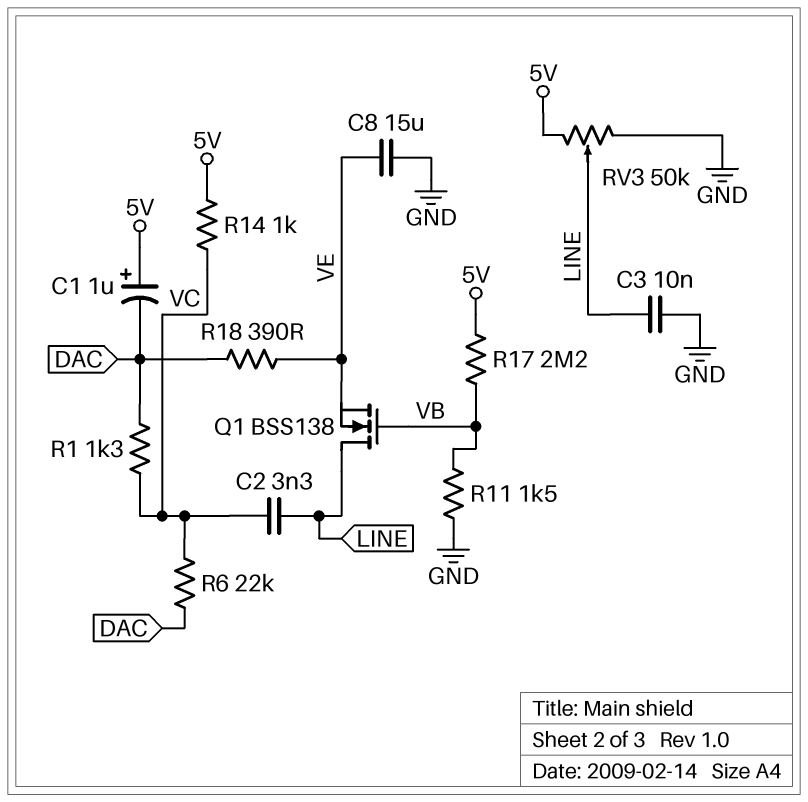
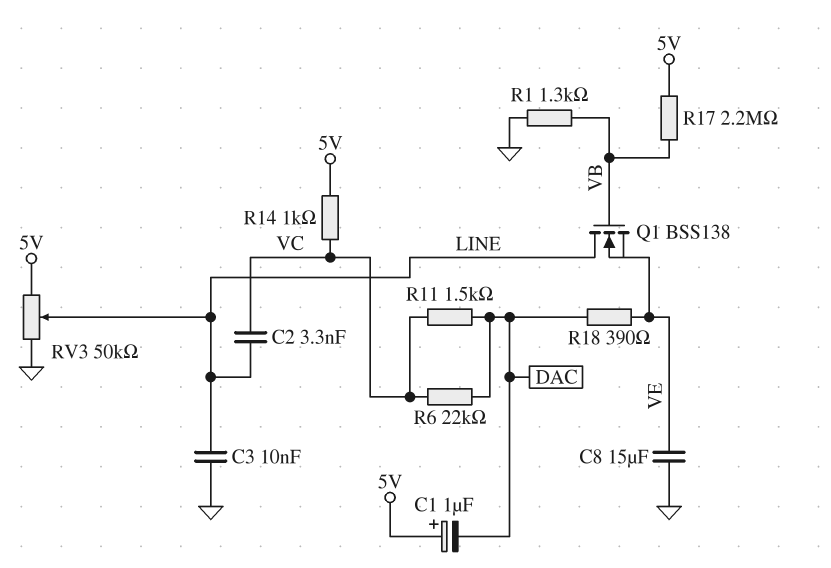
R1: 1.3k (DAC, VC) -> 1.3k (GND, VB)
R11: 1.5k (GND, VB) -> 1.5k (DAC, VC)

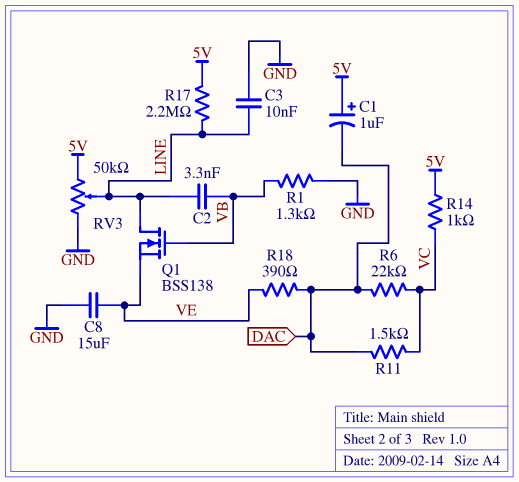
C2: 3.3nF (LINE, VC) -> 3.3nF (LINE, VB)
R17: 2.2M (5V, VB) -> 2.2M (5V, LINE)

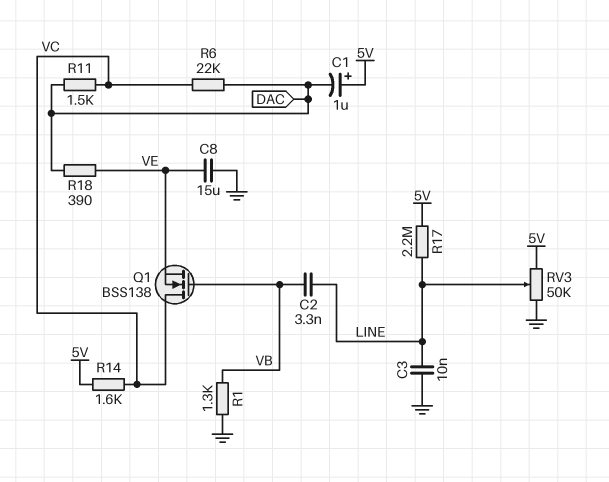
Q1: NMOS BSS138 (G VB, D LINE, S VE) -> NMOS BSS138 (G VB, D VC, S VE)
R14: 1k (5V, VC) -> 1.6k (5V, VC)

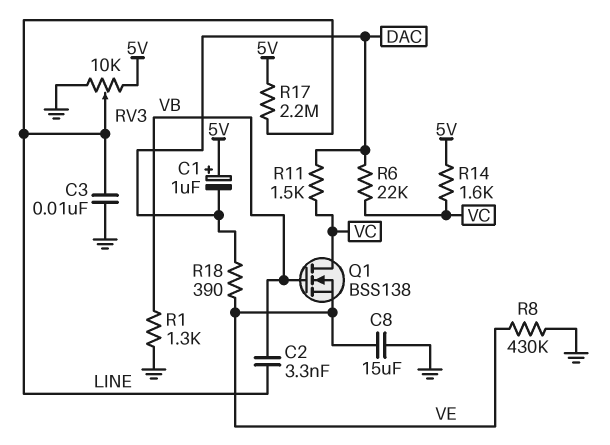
R8: none -> 430k (GND, VE)
RV3: 50k (5V, GND, wiper LINE) -> 10k (5V, GND, wiper LINE)

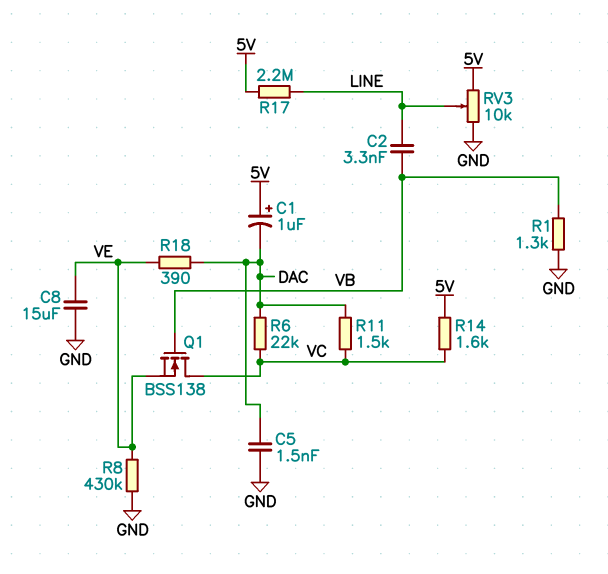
C3: 10nF (GND, LINE) -> none
C5: none -> 1.5nF (DAC, GND)

